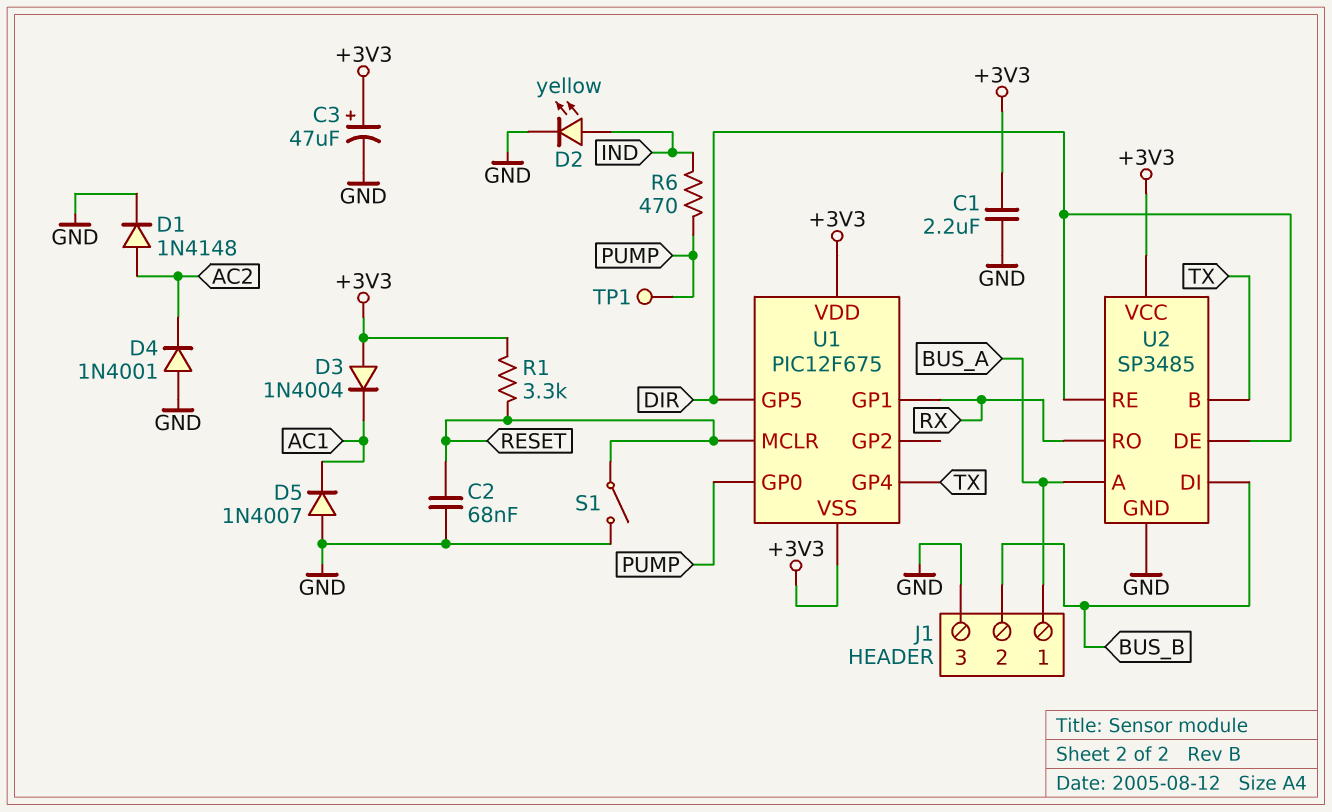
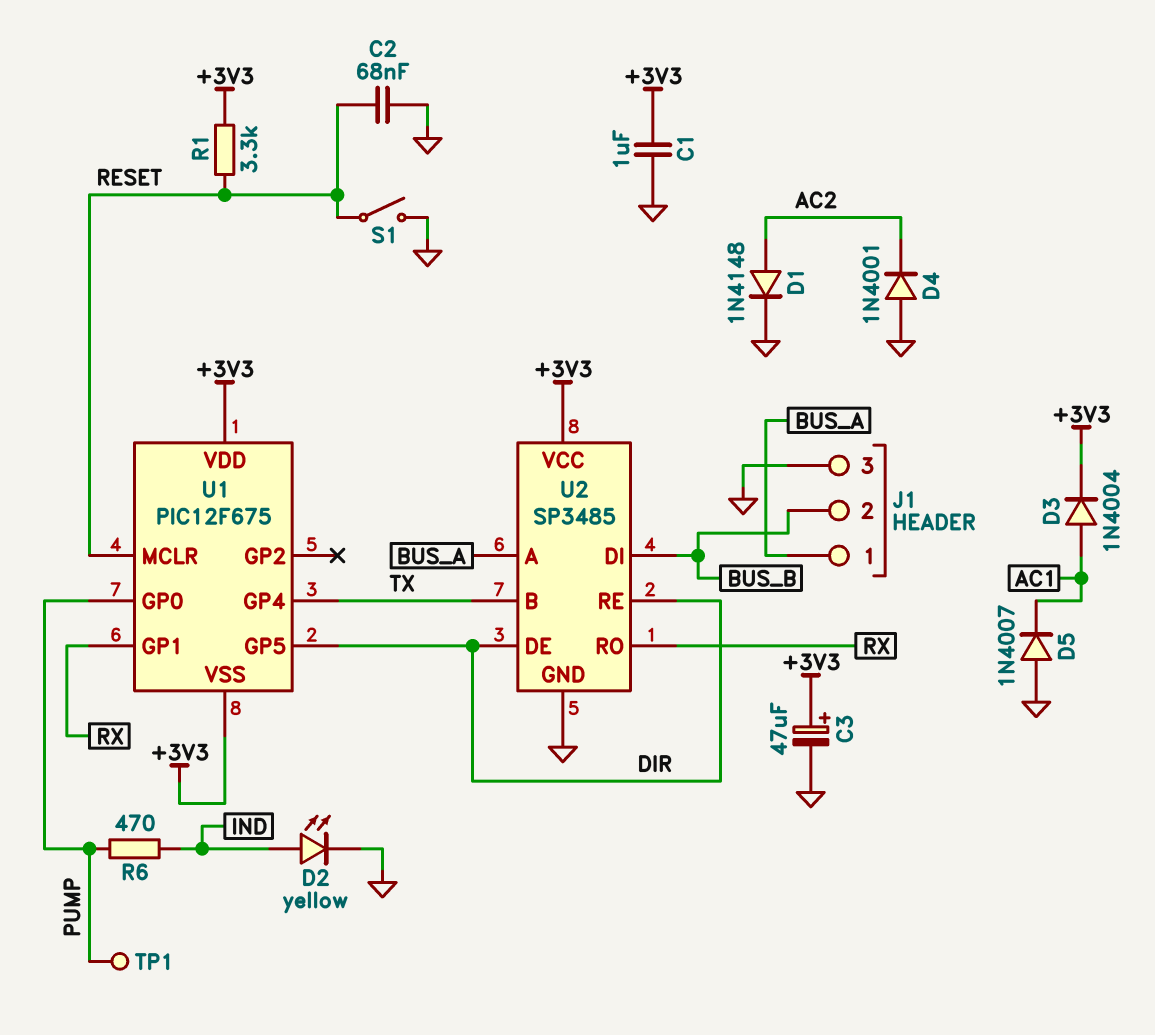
C1: 2.2uF (+3V3, GND) -> 1uF (+3V3, GND)
D3: diode 1N4004 (A +3V3, K AC1) -> diode 1N4004 (A AC1, K +3V3)

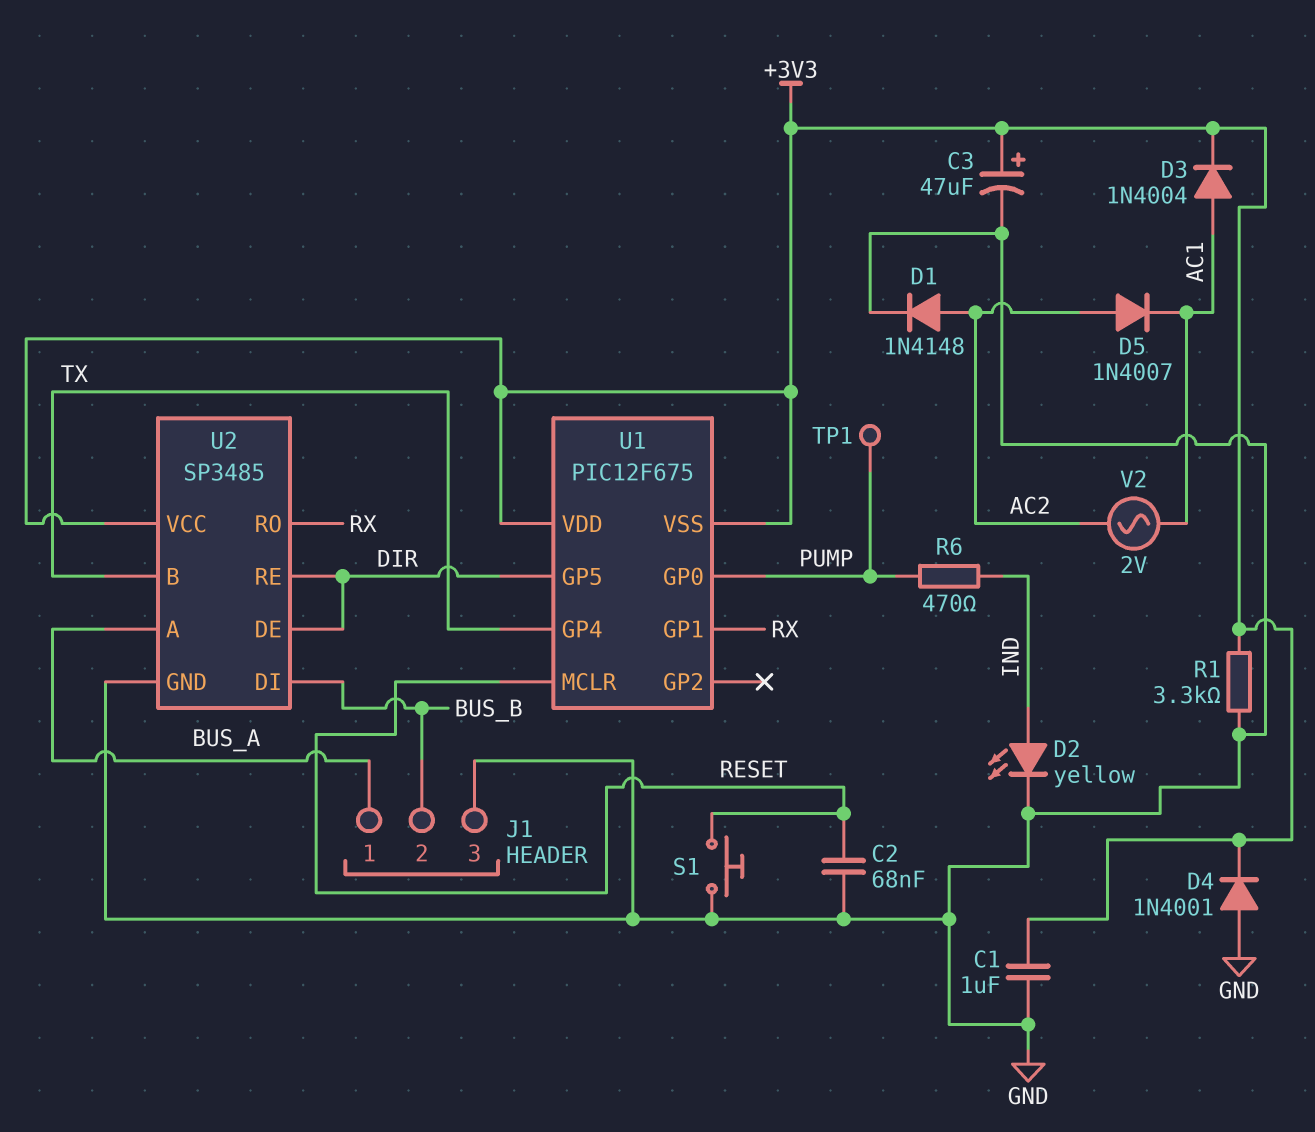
D4: diode 1N4001 (A GND, K AC2) -> diode 1N4001 (A GND, K +3V3)
D5: diode 1N4007 (A GND, K AC1) -> diode 1N4007 (A AC2, K AC1)
R1: 3.3k (+3V3, RESET) -> 3.3k (+3V3, GND)
S1: switch (GND, RESET) -> button (GND, RESET)
V2: none -> AC 2V (AC1, AC2)

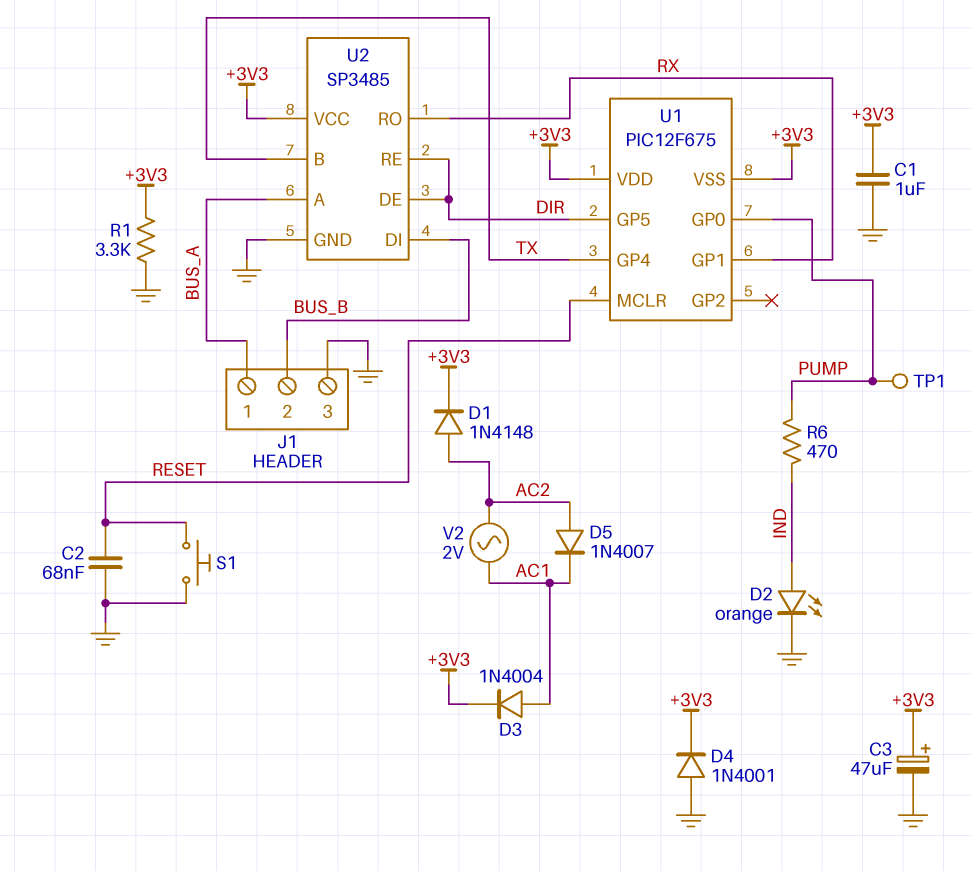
D1: diode 1N4148 (A AC2, K GND) -> diode 1N4148 (A AC2, K +3V3)
D2: LED yellow (A IND, K GND) -> LED orange (A IND, K GND)

